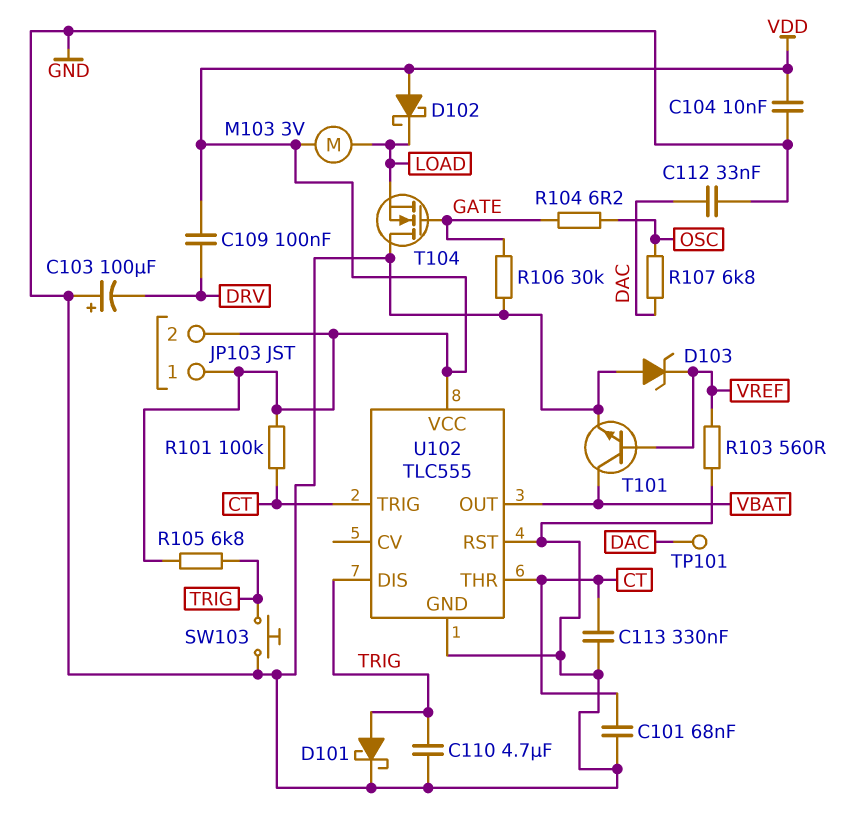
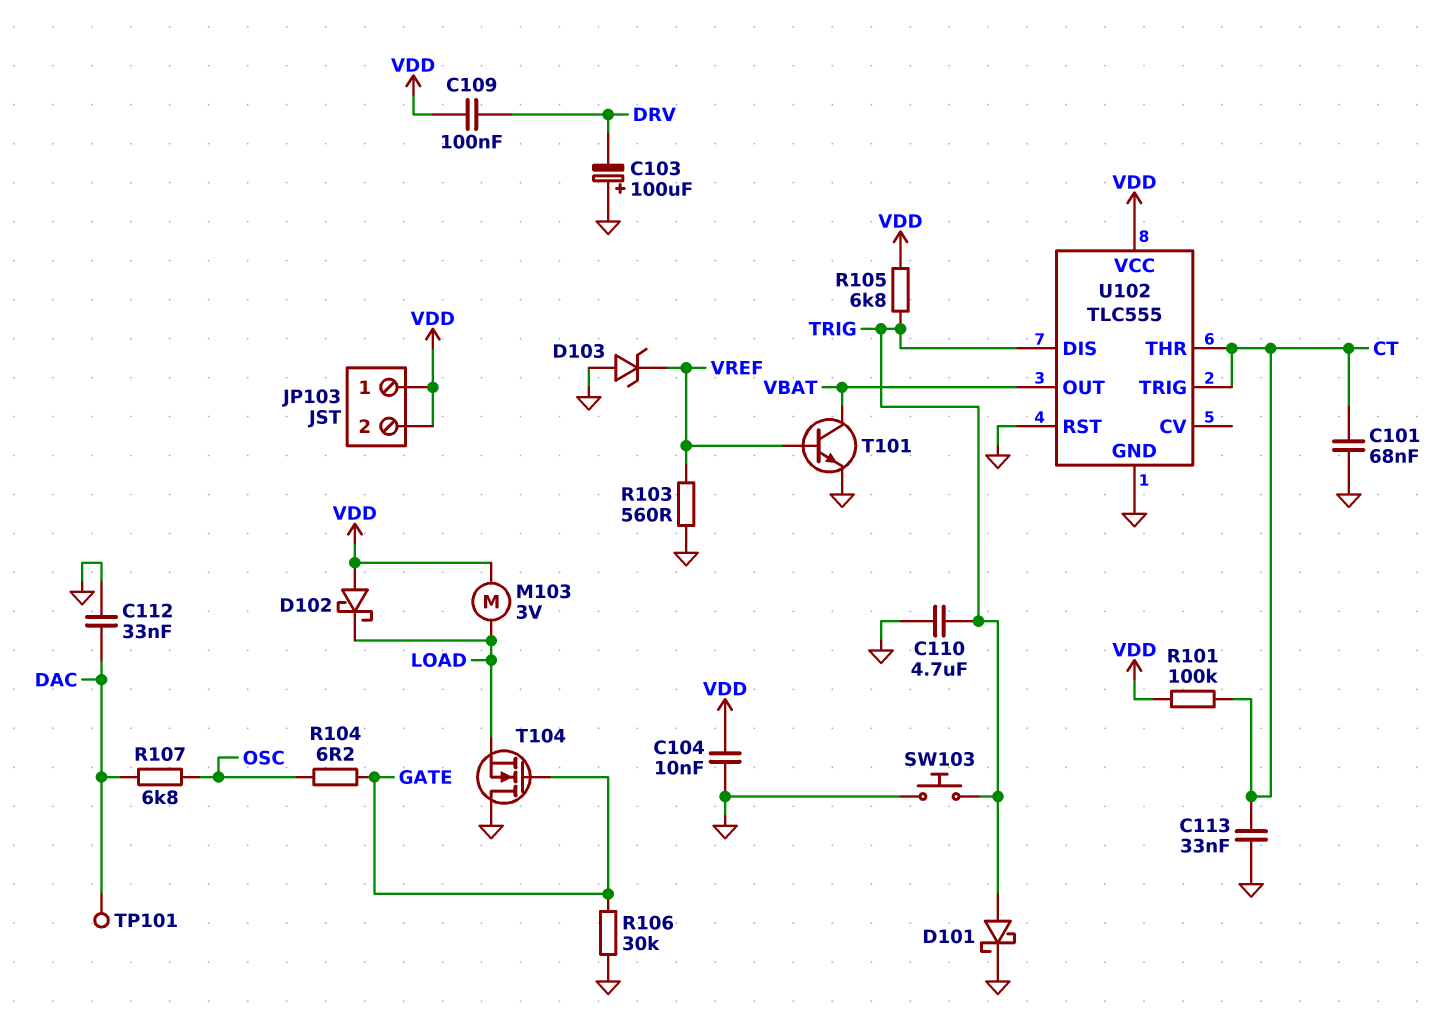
C113: 330nF (CT, GND) -> 33nF (CT, GND)

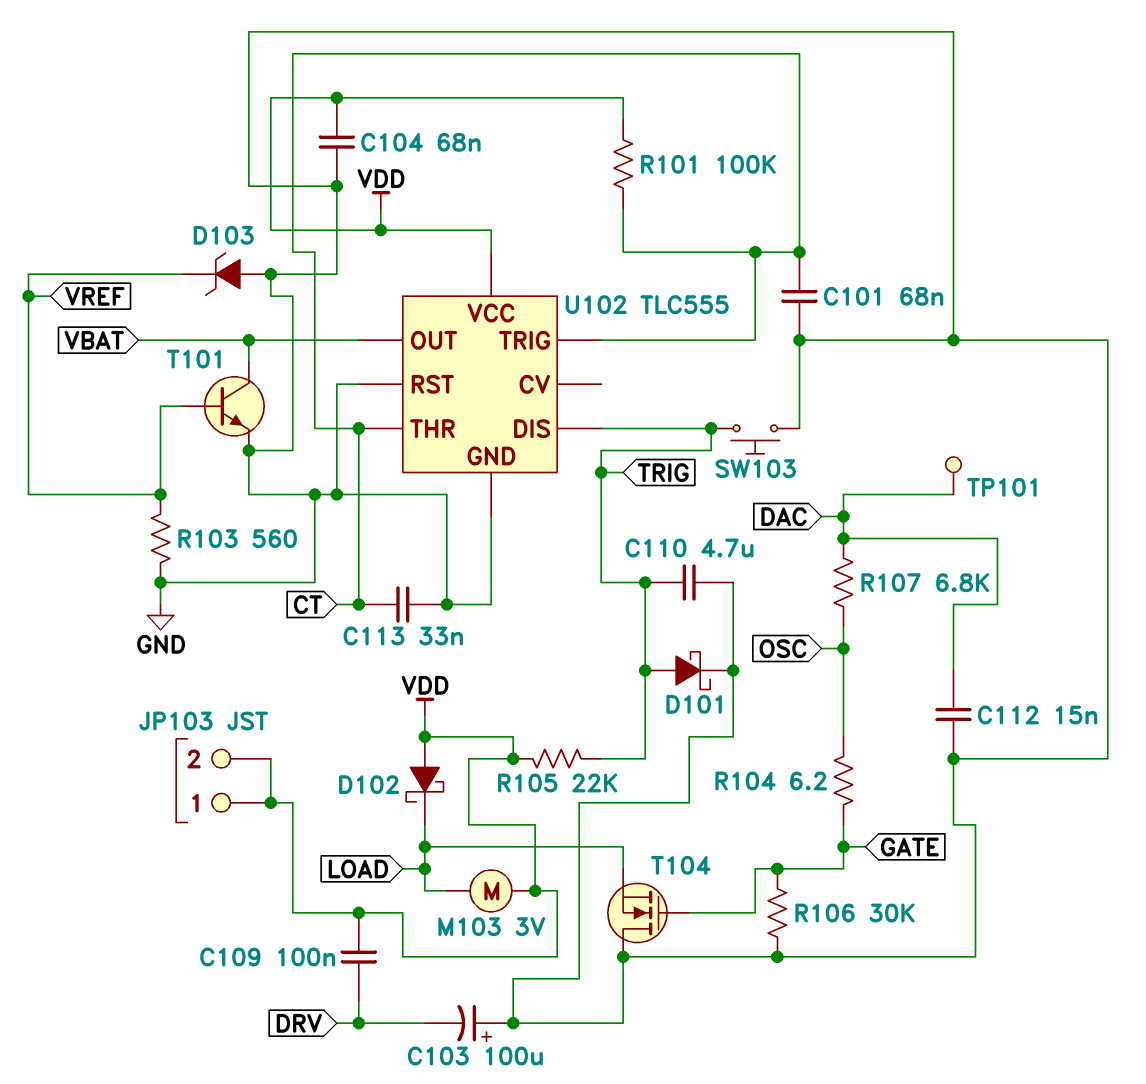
C104: 10nF (GND, VDD) -> 68nF (GND, VDD)
C112: 33nF (DAC, GND) -> 15nF (DAC, GND)
R105: 6.8k (TRIG, VDD) -> 22k (TRIG, VDD)

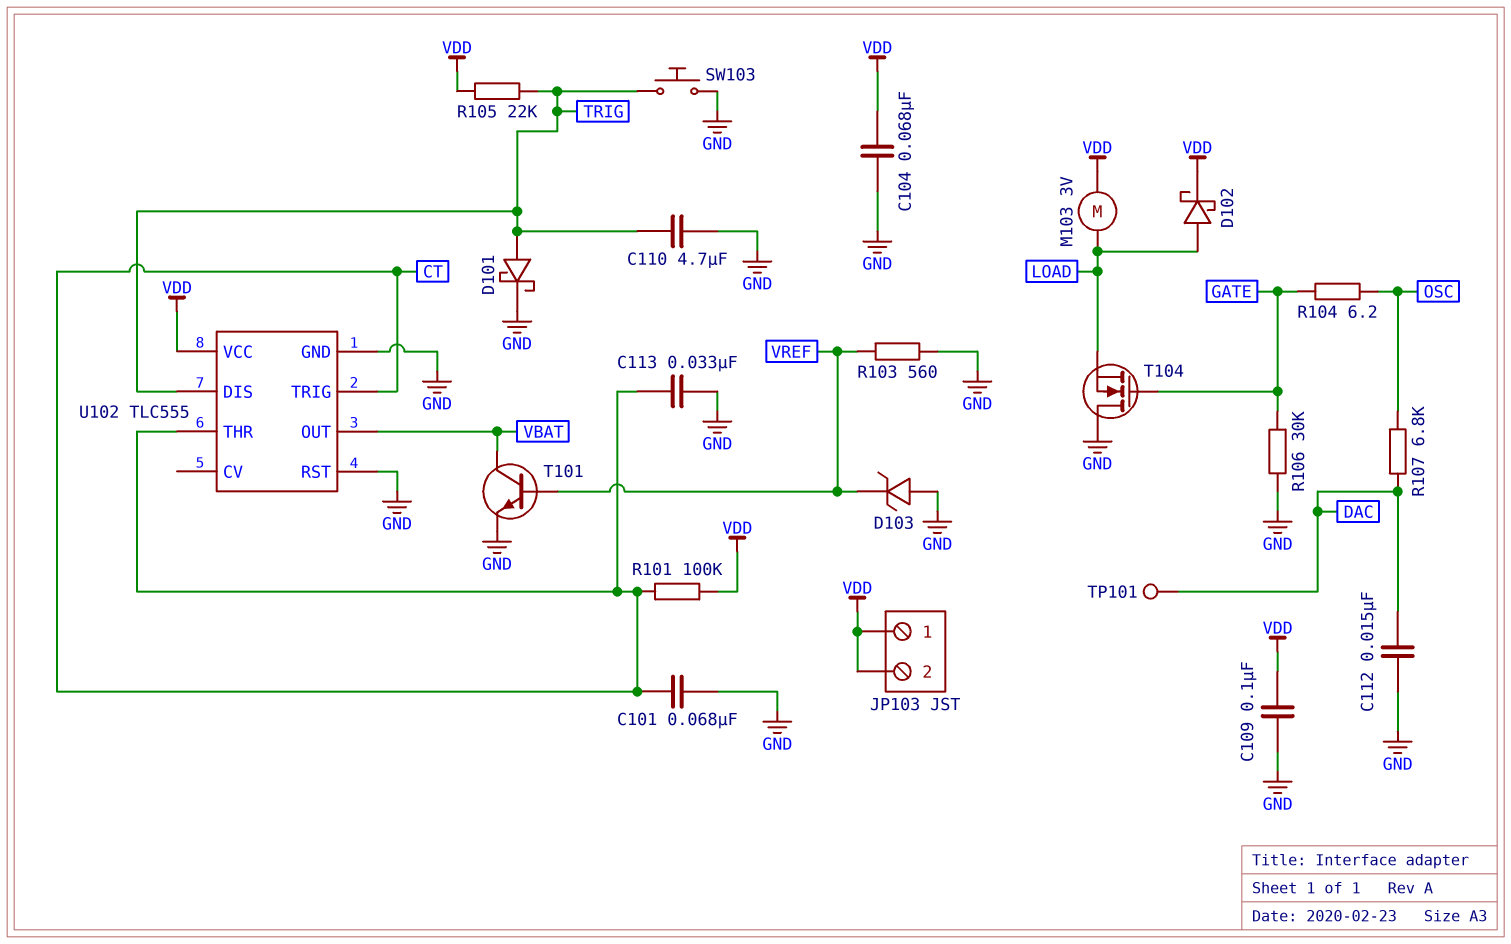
C103: 100uF (plus GND, minus DRV) -> none
C109: 100nF (DRV, VDD) -> 100nF (GND, VDD)
D102: schottky (A VDD, K LOAD) -> schottky (A LOAD, K VDD)

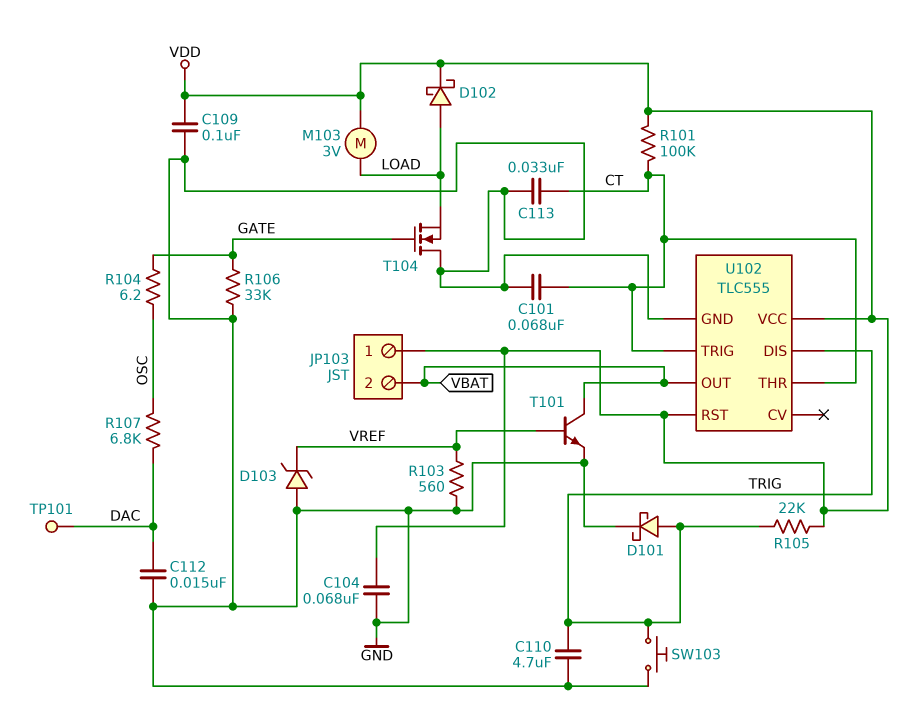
JP103 pin 2: VDD -> VBAT
R106: 30k (GATE, GND) -> 33k (GATE, GND)
U102 pin RST: GND -> VDD

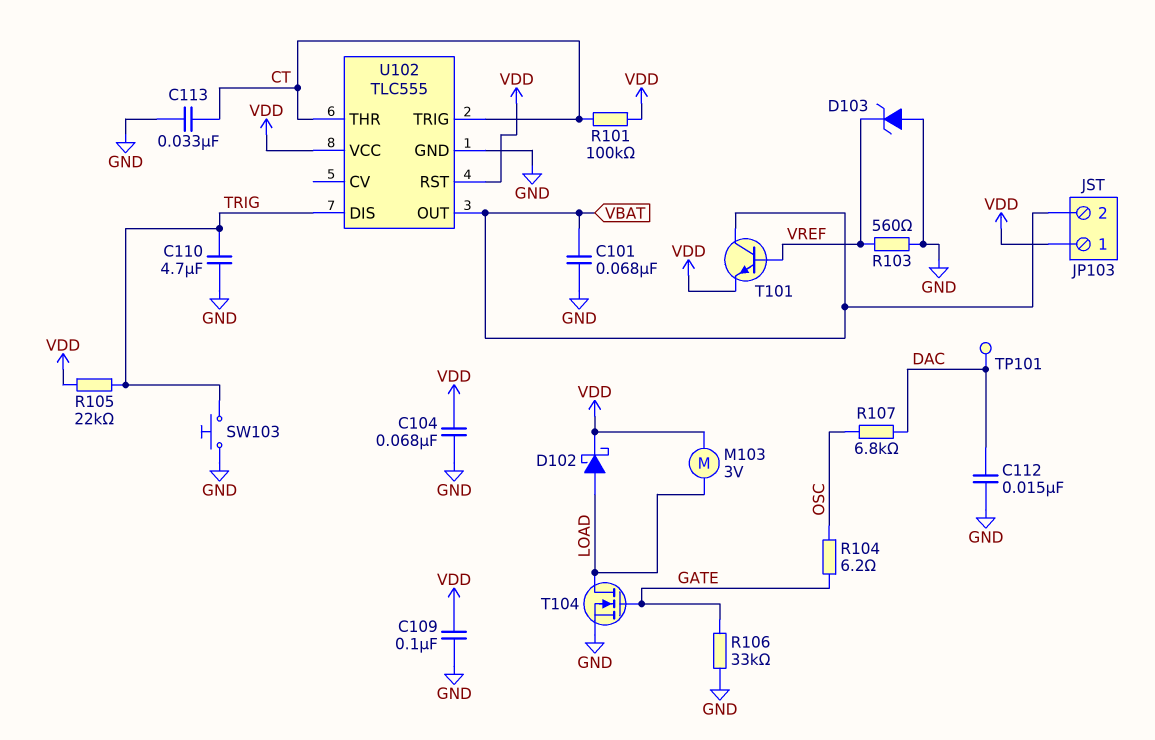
C101: 68nF (CT, GND) -> 68nF (GND, VBAT)
D101: schottky (A TRIG, K GND) -> none
T101: NPN (B VREF, C VBAT, E GND) -> NPN (B VREF, C VBAT, E VDD)
T104: NMOS (G GATE, D GND, S LOAD) -> NMOS (G GATE, D LOAD, S GND)

